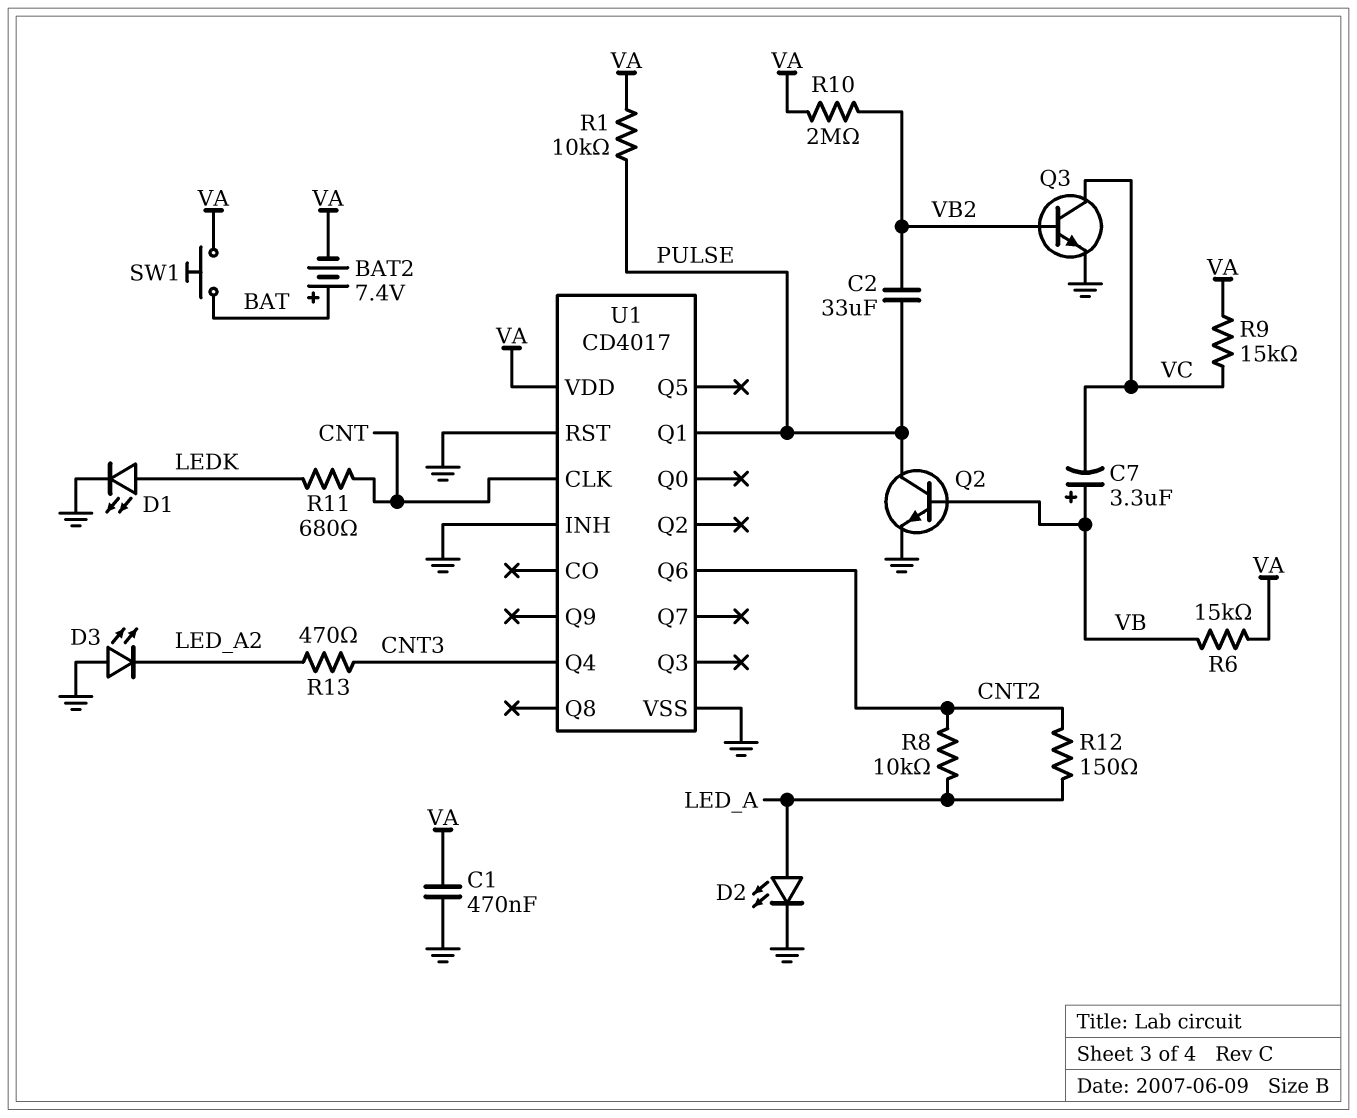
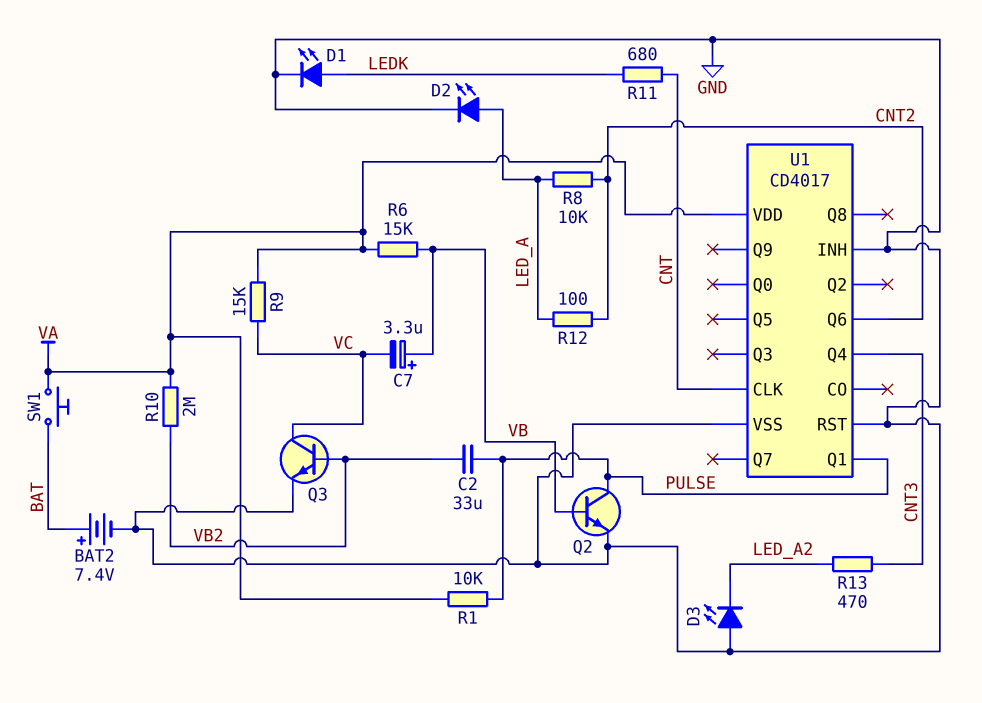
BAT2: 7.4V (plus BAT, minus VA) -> 7.4V (plus BAT, minus GND)
C1: 470nF (GND, VA) -> none
R12: 150 (CNT2, LED_A) -> 100 (CNT2, LED_A)

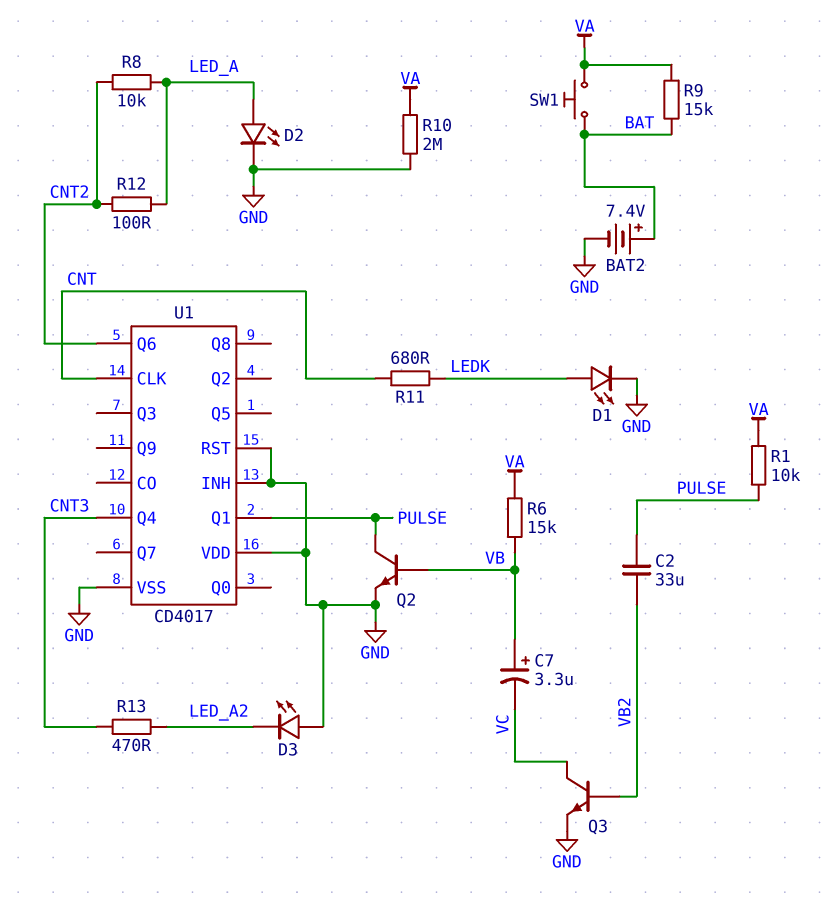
R9: 15k (VA, VC) -> 15k (BAT, VA)
R10: 2M (VA, VB2) -> 2M (GND, VA)
U1 pin VDD: VA -> GND

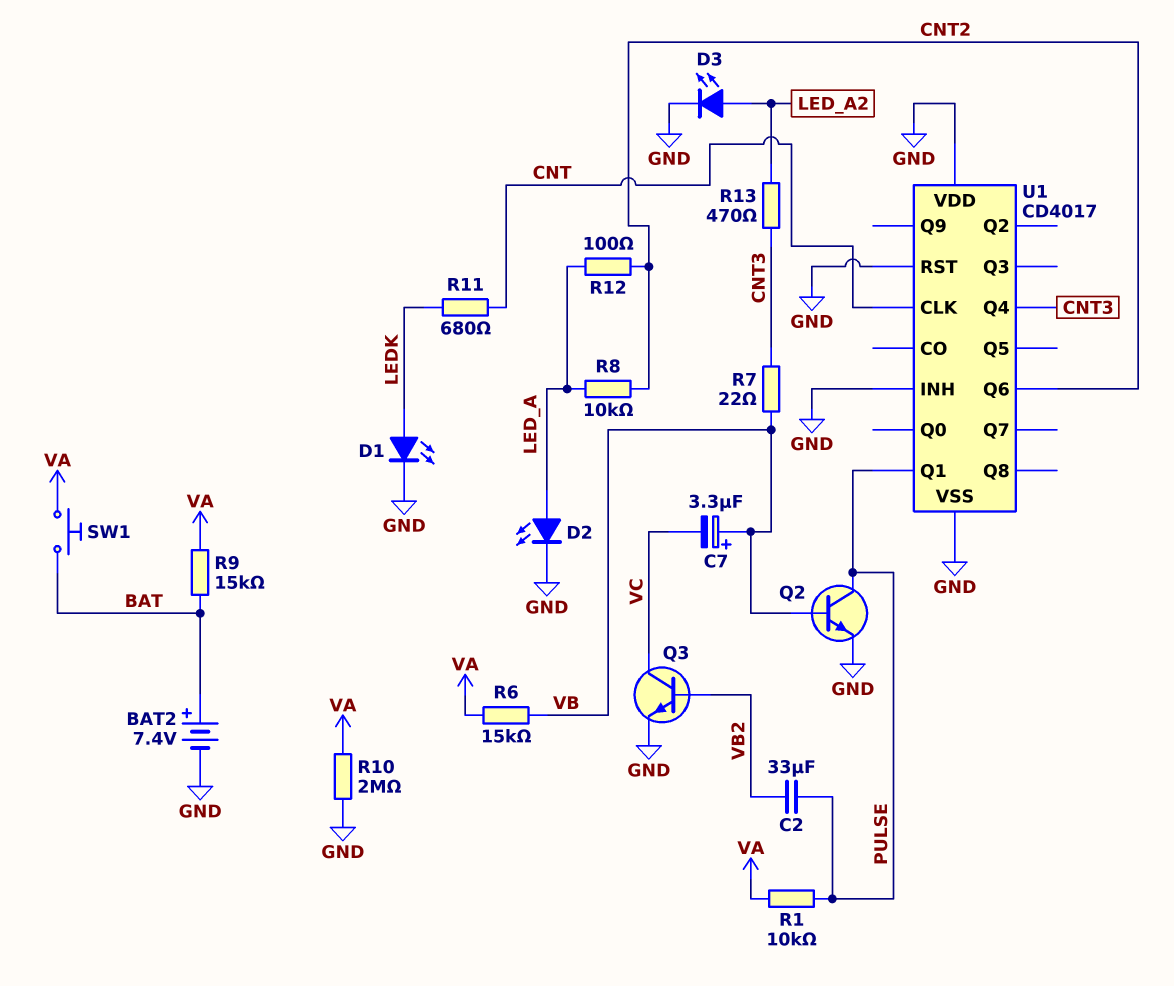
D3: LED (A GND, K LED_A2) -> LED (A LED_A2, K GND)
R7: none -> 22 (CNT3, VB)

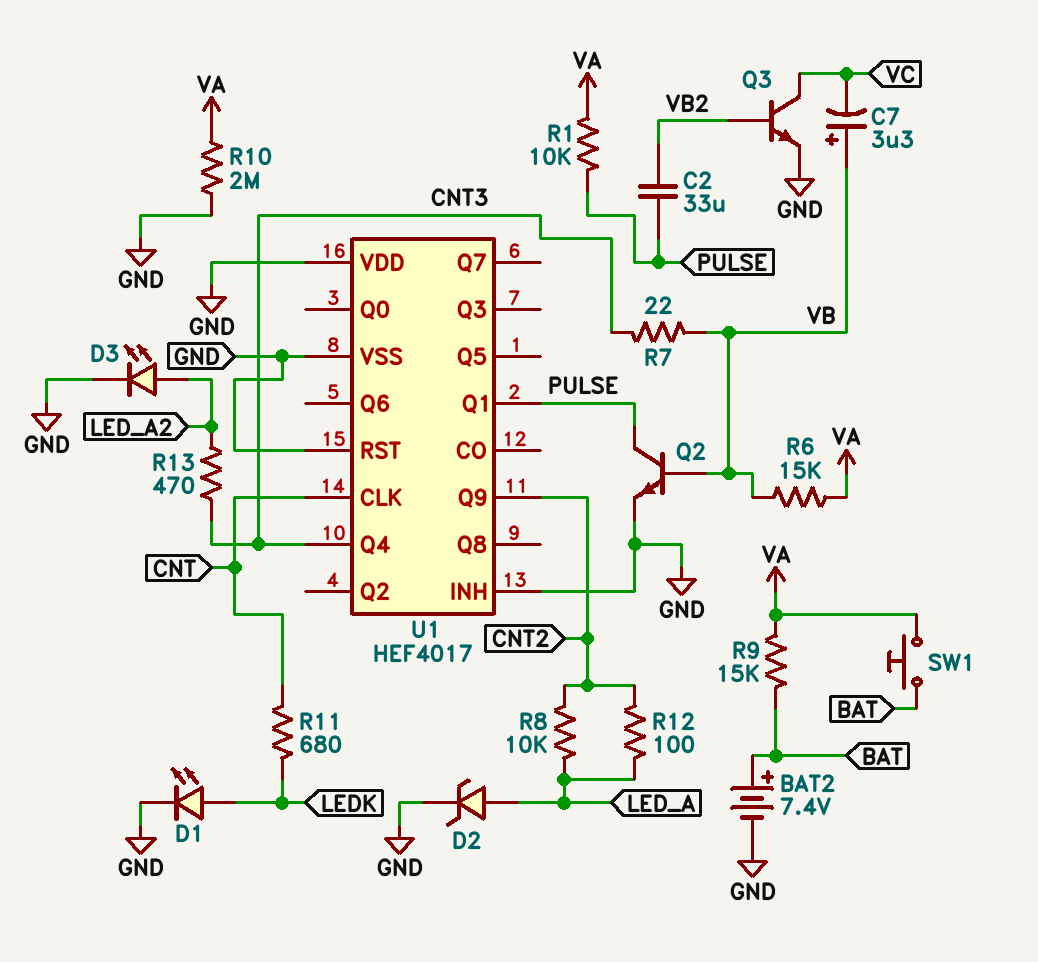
D2: LED (A LED_A, K GND) -> zener (A LED_A, K GND)
U1: CD4017 -> HEF4017
U1 pin Q6: CNT2 -> none
U1 pin Q9: none -> CNT2

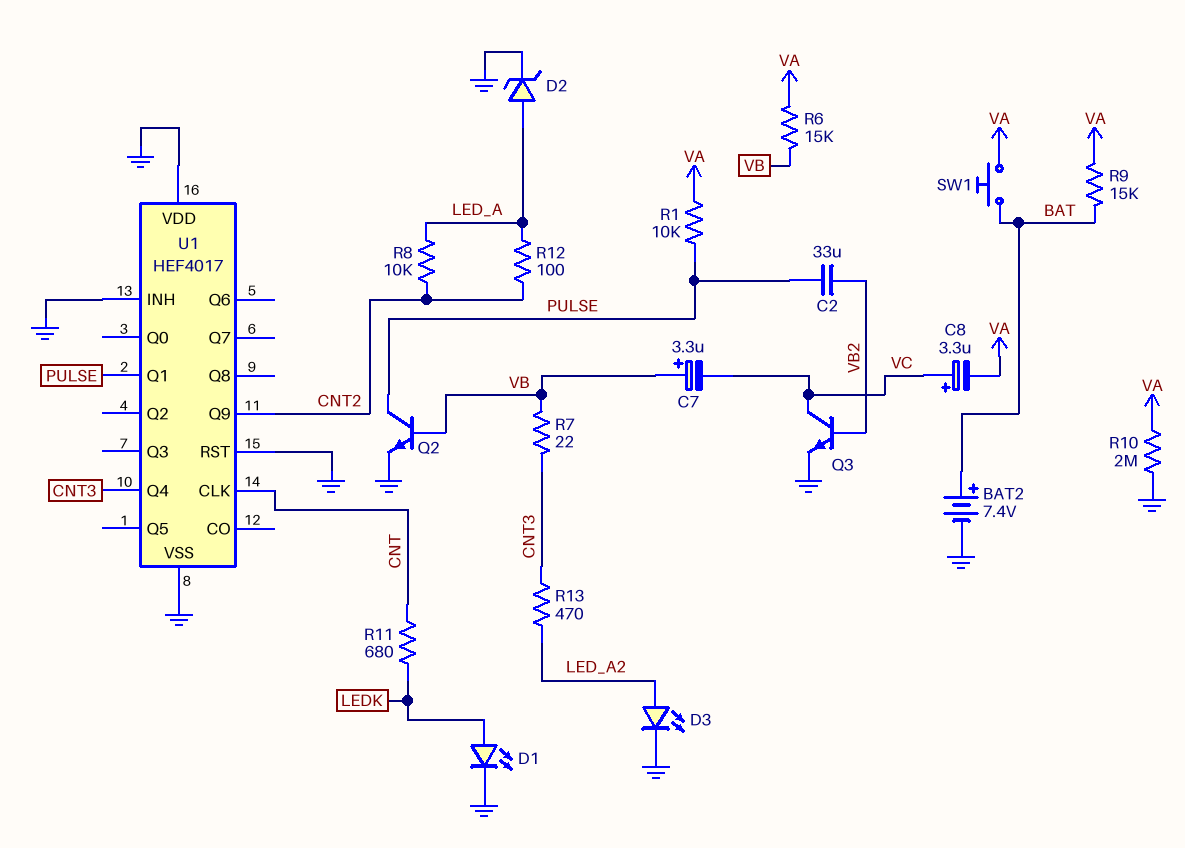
C8: none -> 3.3uF (plus VC, minus VA)

